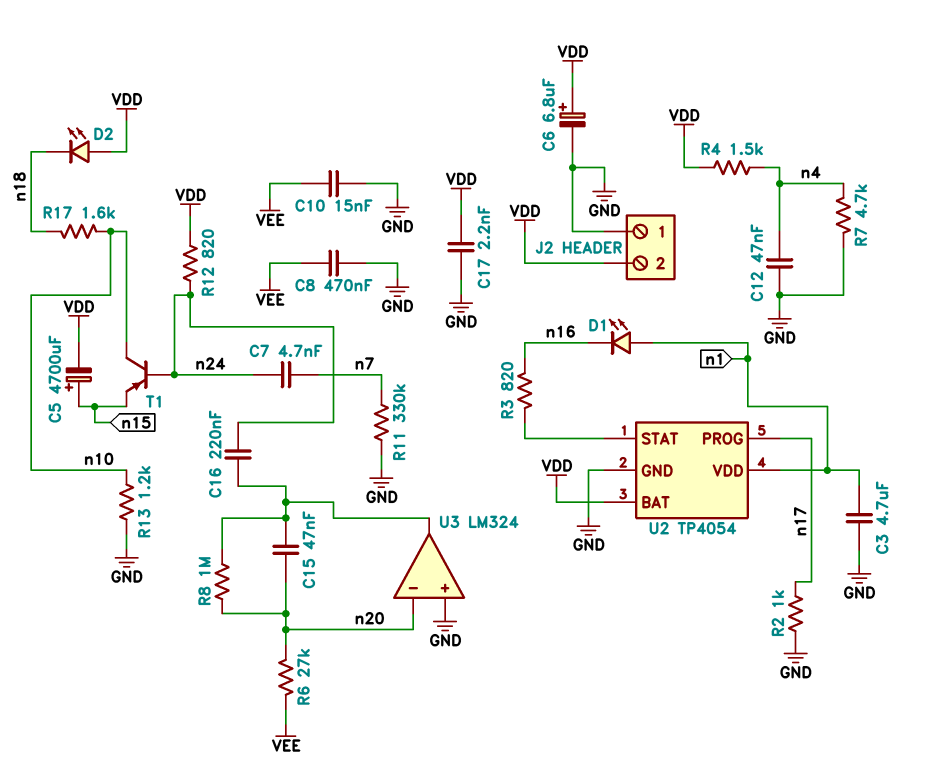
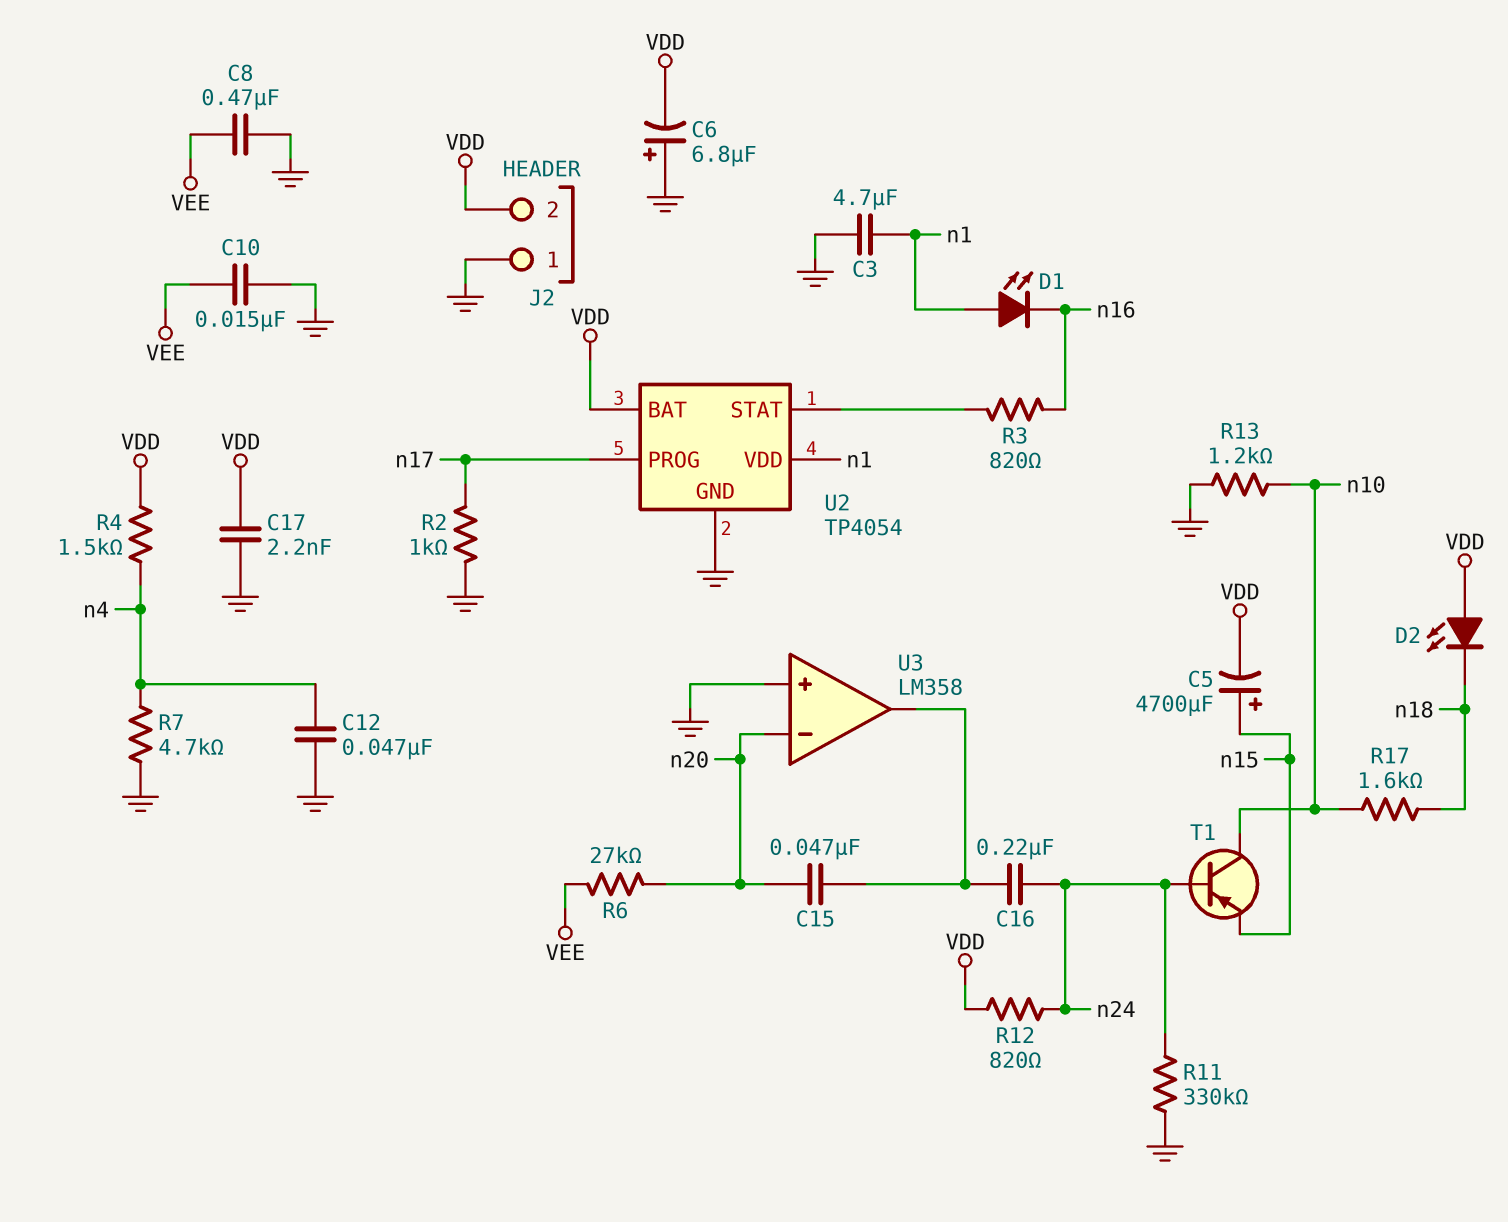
C6: 6.8uF (plus VDD, minus GND) -> 6.8uF (plus GND, minus VDD)
C7: 4.7nF (n7, n24) -> none
R8: 1M (U3/out, n20) -> none
R11: 330k (GND, n7) -> 330k (GND, n24)
U3: LM324 -> LM358

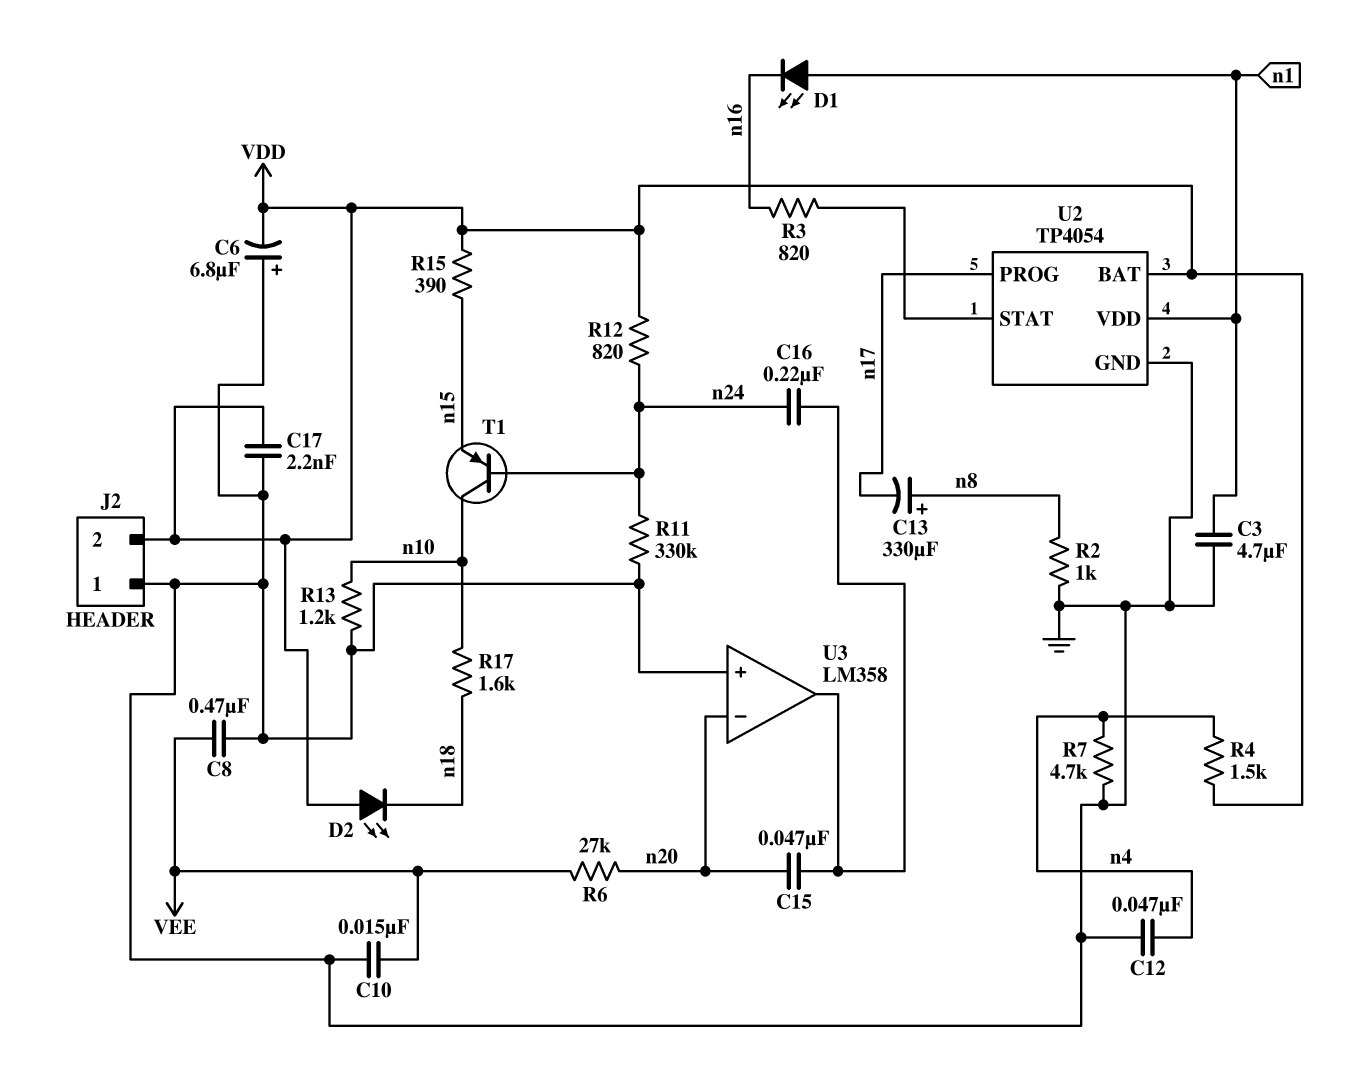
C5: 4700uF (plus n15, minus VDD) -> none
C13: none -> 330uF (plus n8, minus n17)
R2: 1k (GND, n17) -> 1k (GND, n8)
R15: none -> 390 (VDD, n15)

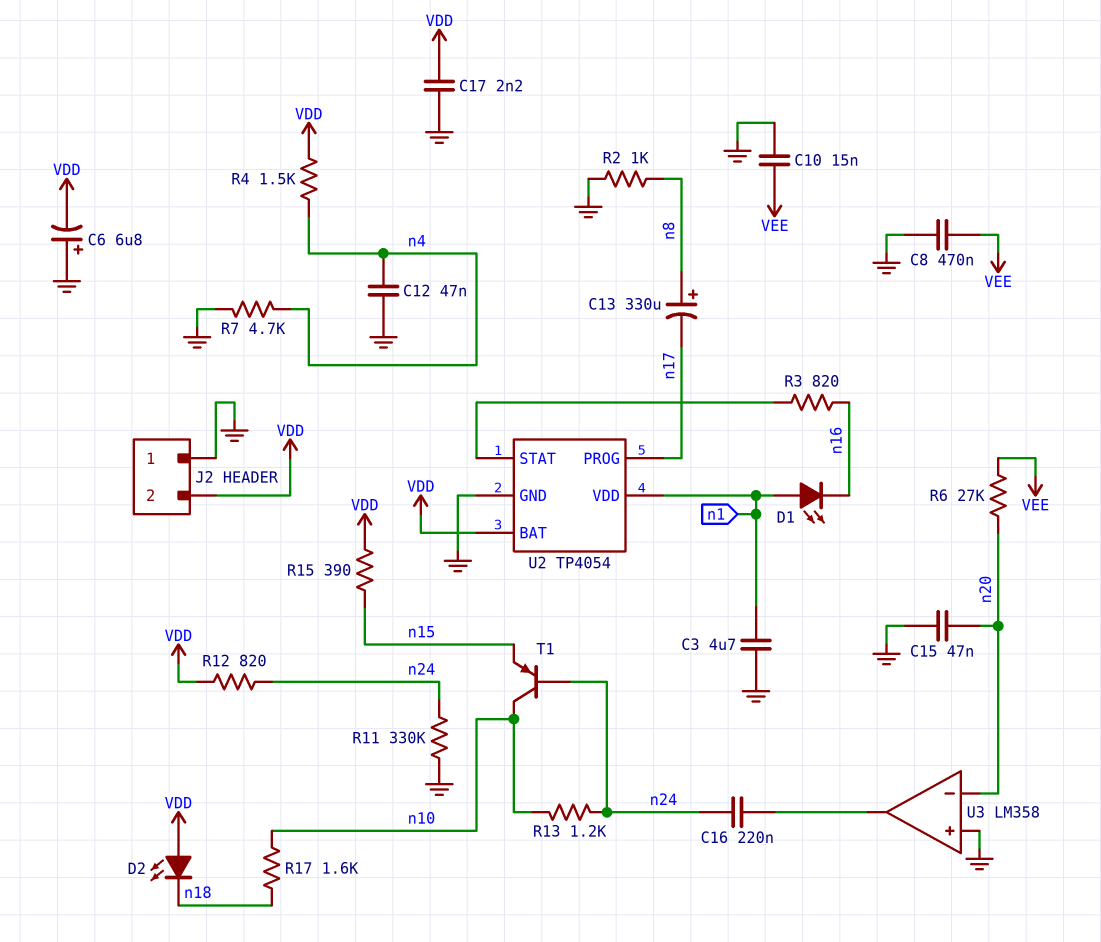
C15: 47nF (U3/out, n20) -> 47nF (GND, n20)
R13: 1.2k (GND, n10) -> 1.2k (n10, n24)

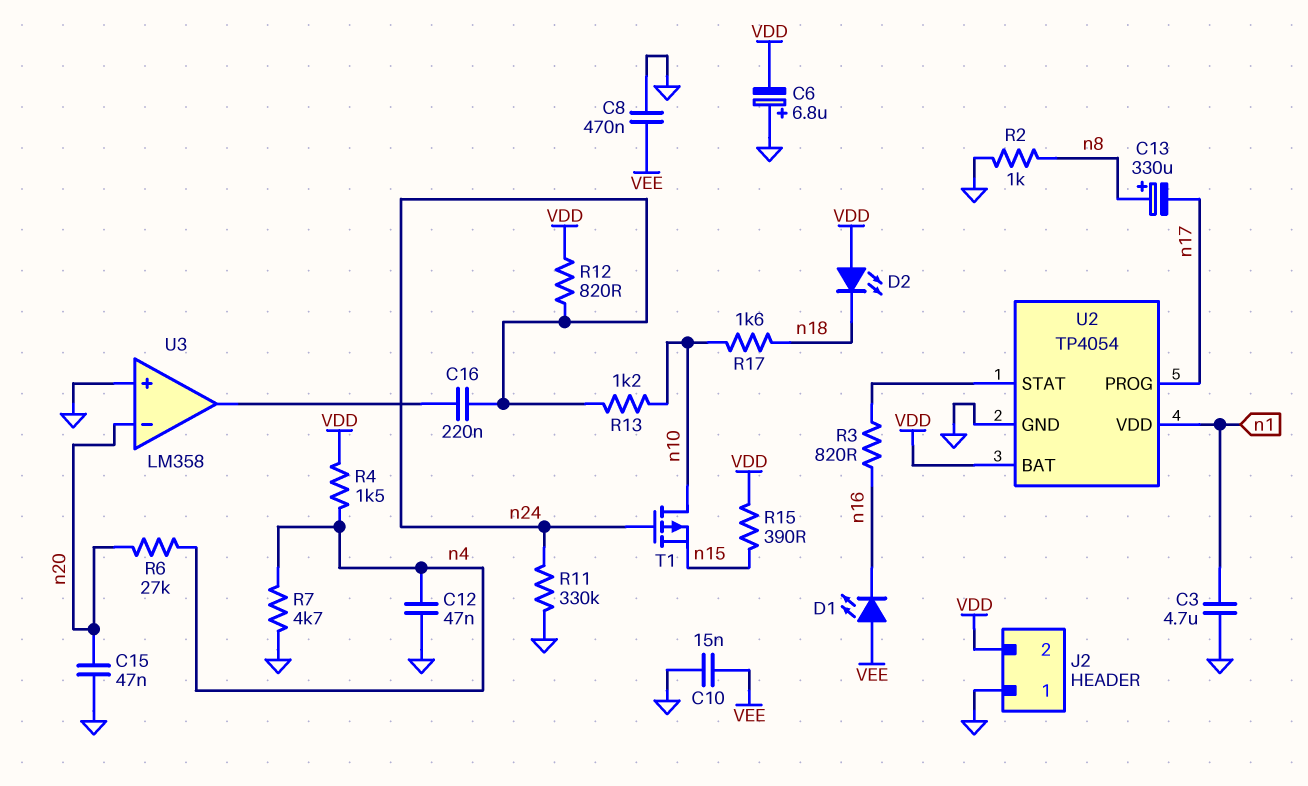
C17: 2.2nF (GND, VDD) -> none
D1: LED (A n1, K n16) -> LED (A VEE, K n16)
R6: 27k (VEE, n20) -> 27k (n4, n20)
T1: PNP (B n24, C n10, E n15) -> PMOS (G n24, D n10, S n15)

